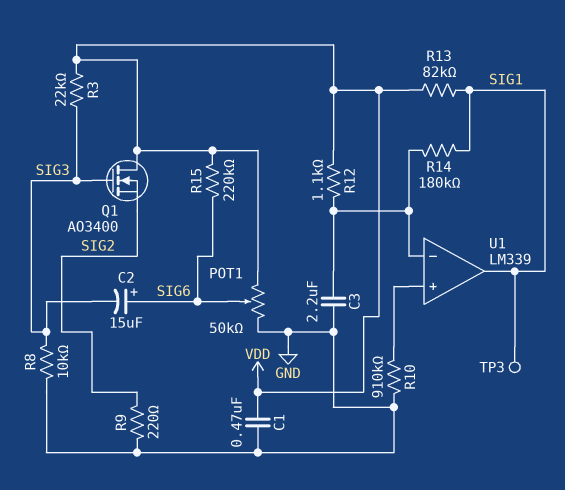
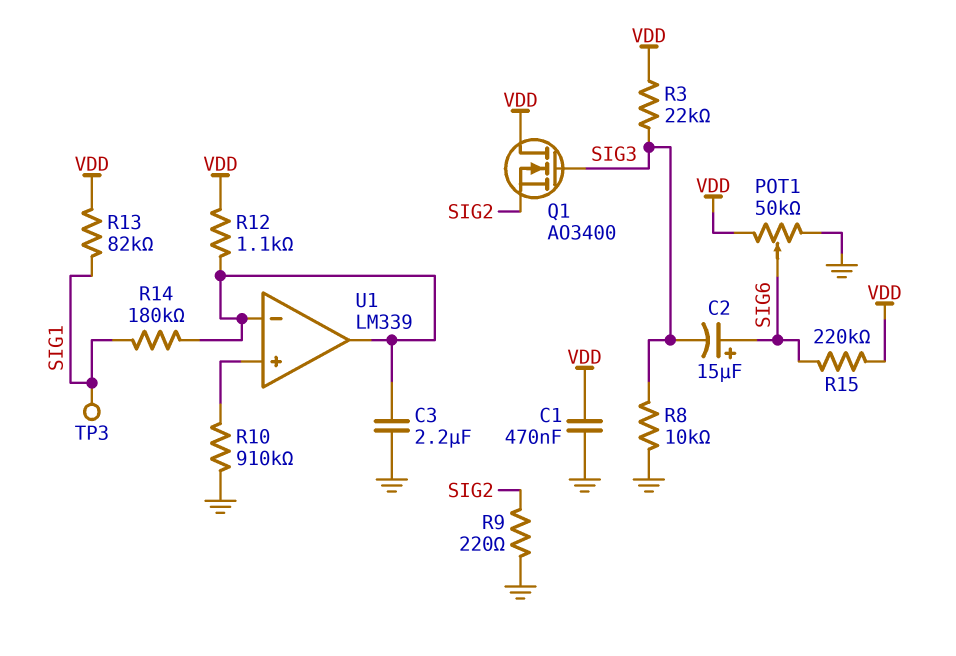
U1 pin out: SIG1 -> U1/in-

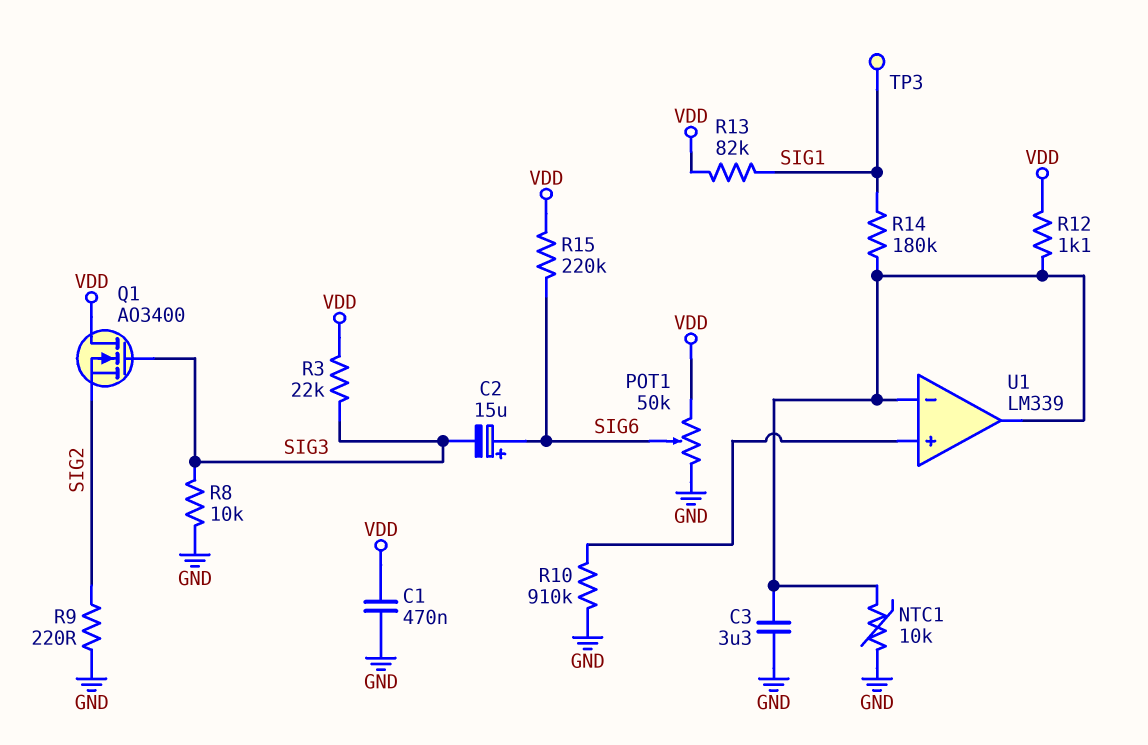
C3: 2.2uF (GND, U1/in-) -> 3.3uF (GND, U1/in-)
NTC1: none -> 10k (GND, U1/in-)

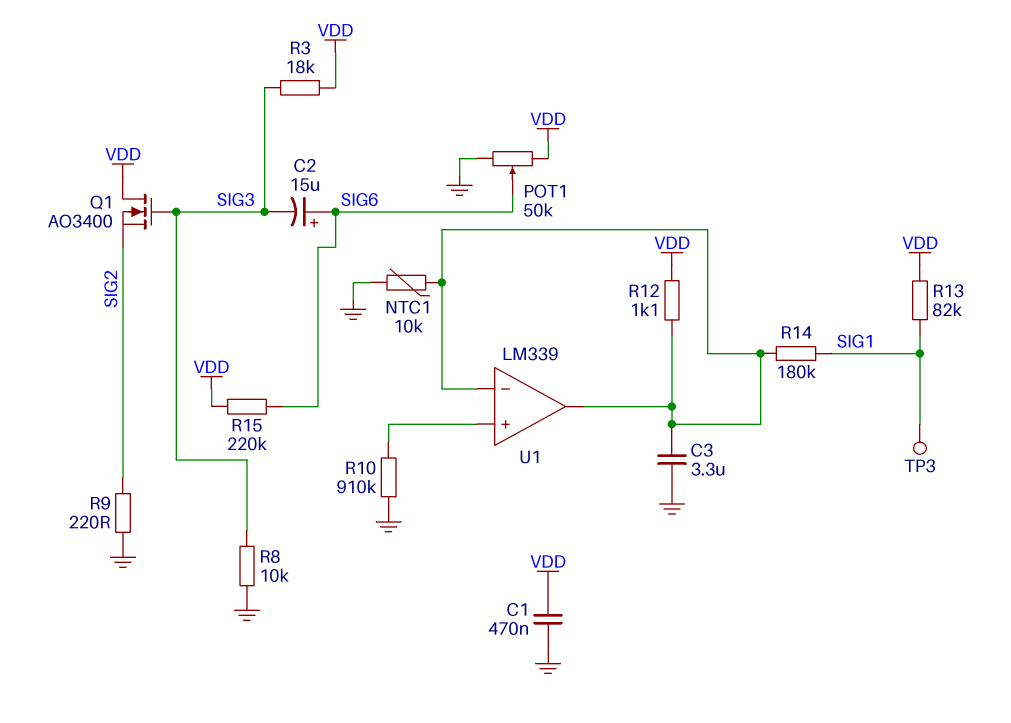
R3: 22k (SIG3, VDD) -> 18k (SIG3, VDD)

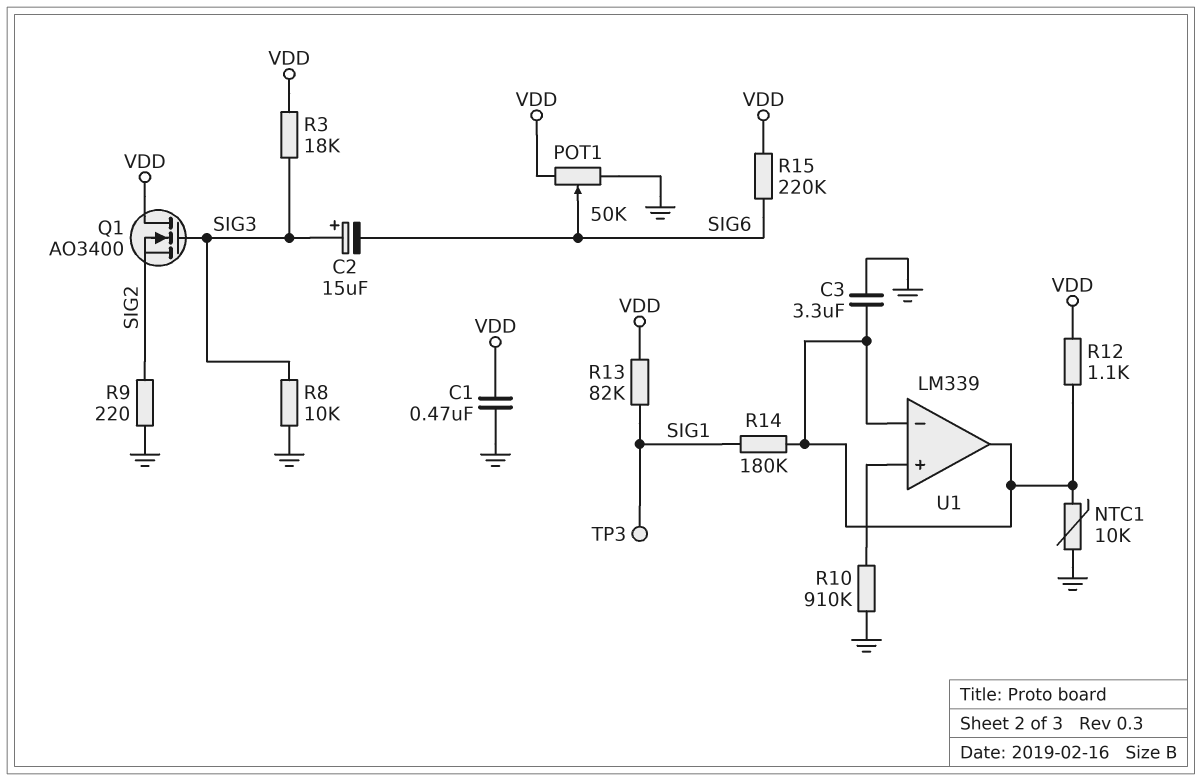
C2: 15uF (plus SIG6, minus SIG3) -> 15uF (plus SIG3, minus SIG6)

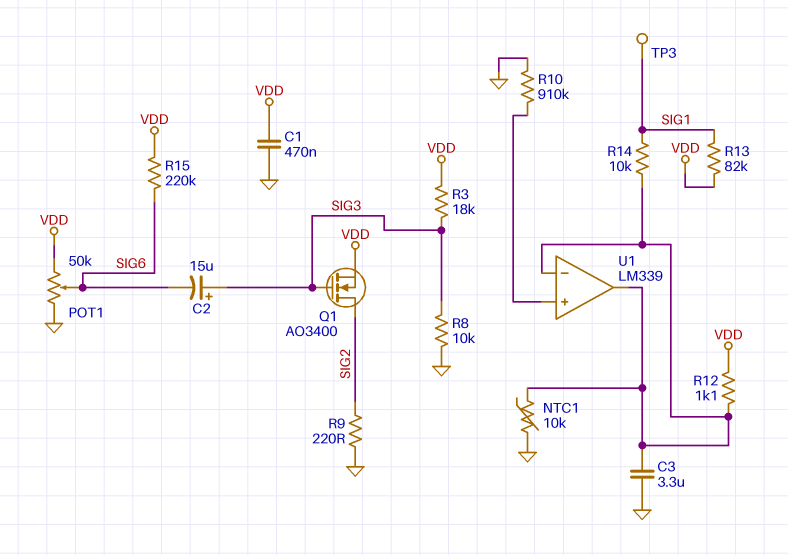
Q1: NMOS AO3400 (G SIG3, D VDD, S SIG2) -> NMOS AO3400 (G SIG3, D SIG2, S VDD)
R14: 180k (SIG1, U1/in-) -> 10k (SIG1, U1/in-)

